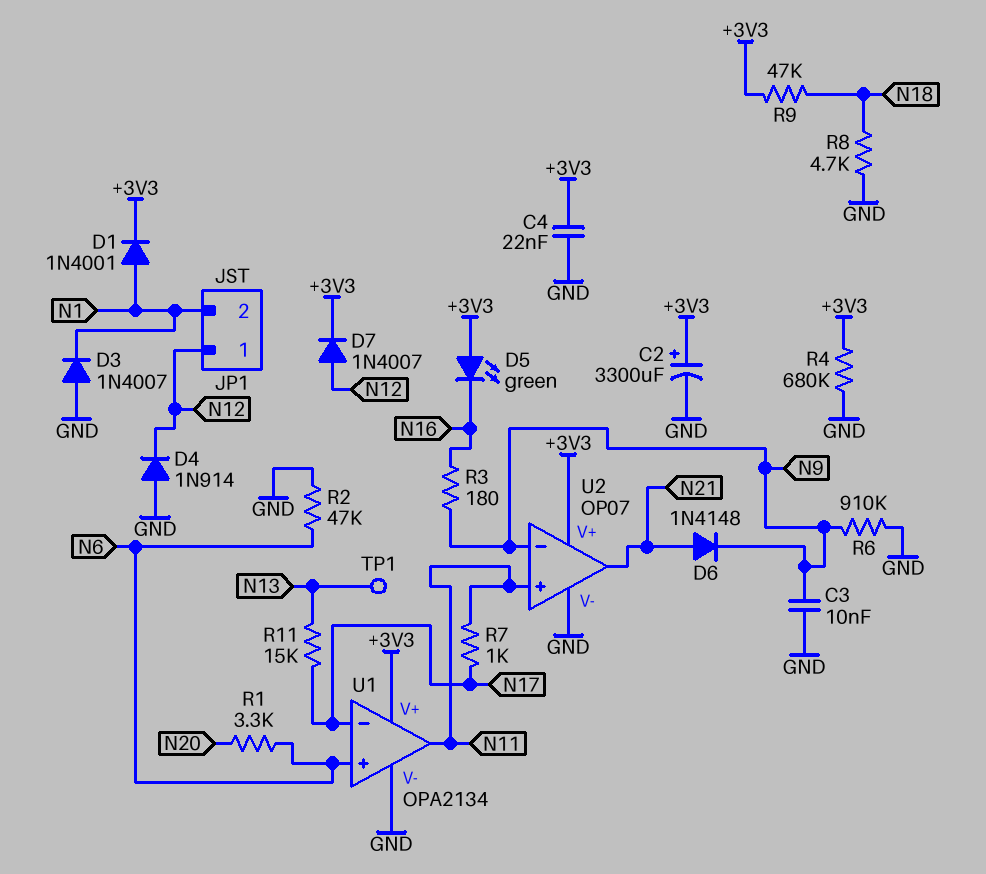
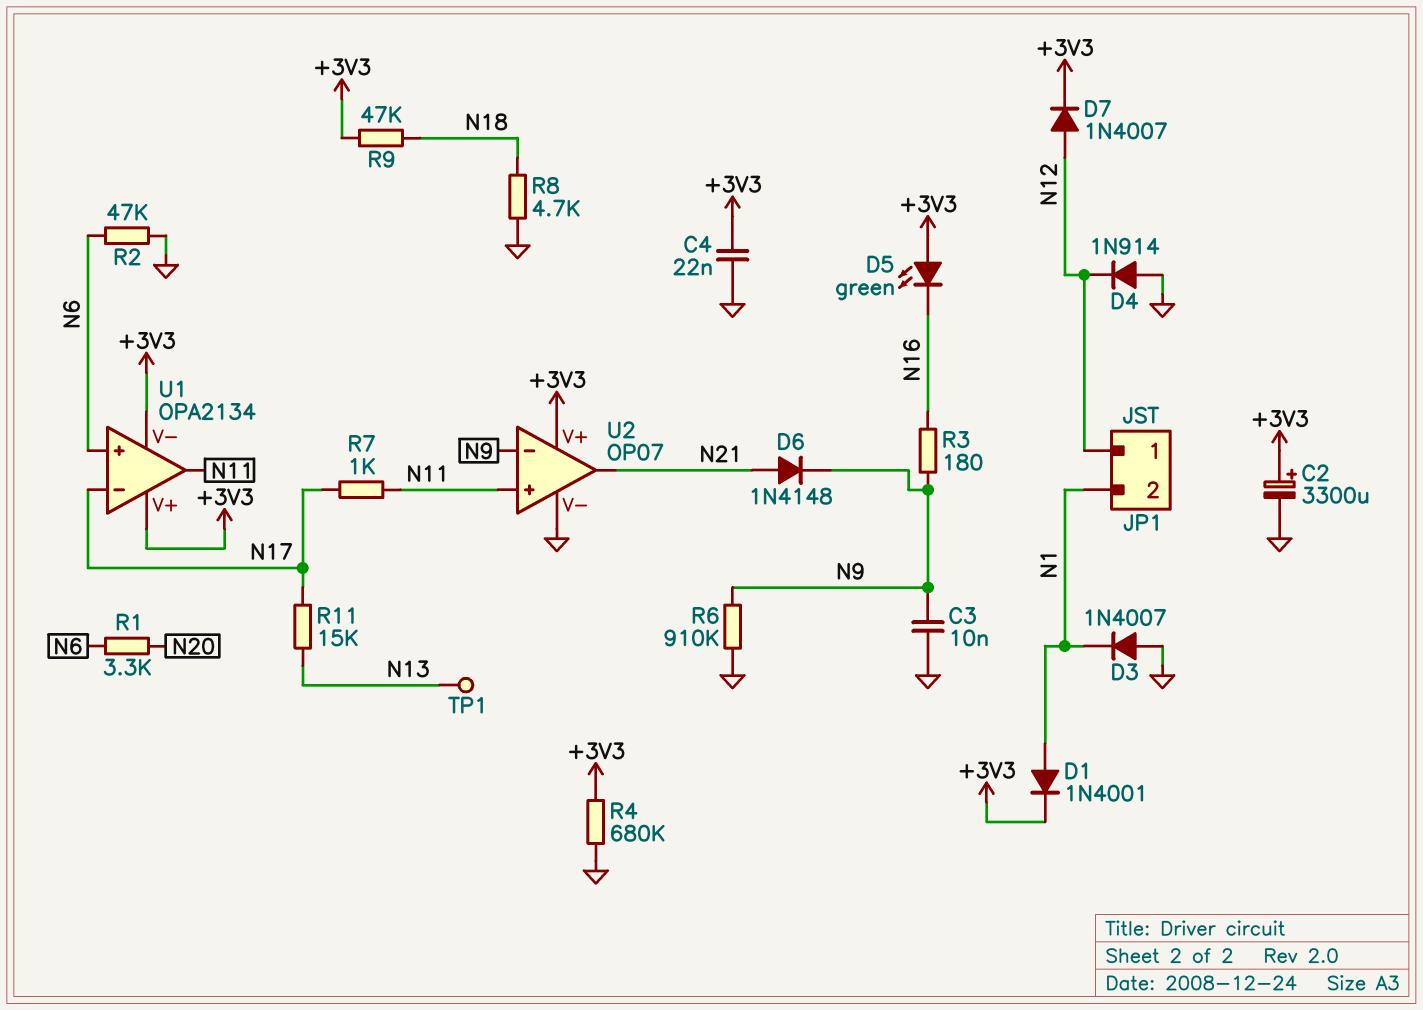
U1 pin V-: GND -> +3V3

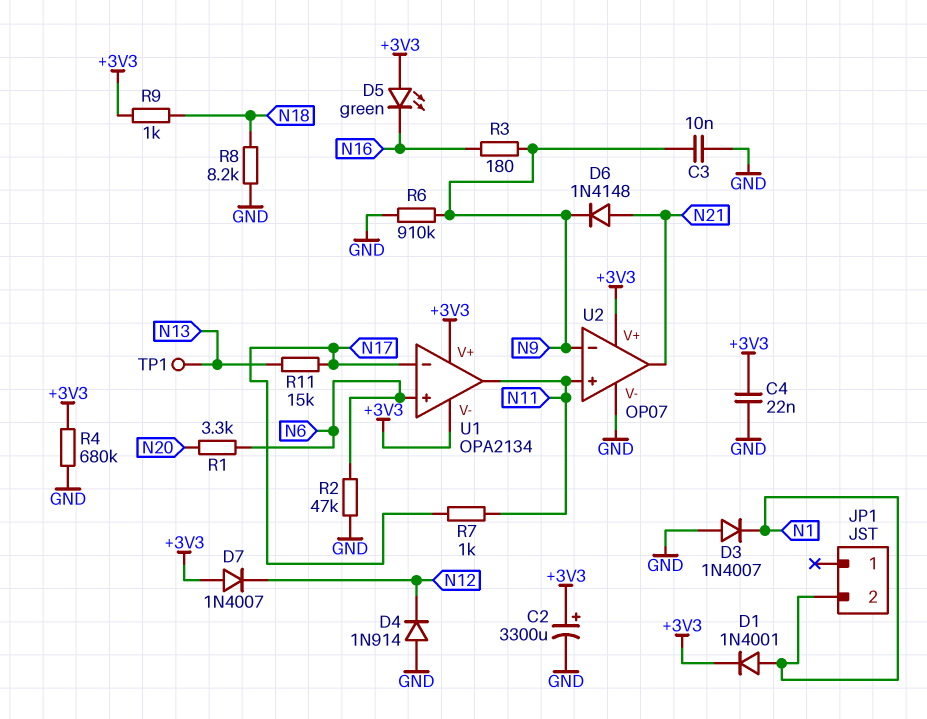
D7: diode 1N4007 (A N12, K +3V3) -> diode 1N4007 (A +3V3, K N12)
JP1 pin 1: N12 -> none
R8: 4.7k (GND, N18) -> 8.2k (GND, N18)
R9: 47k (+3V3, N18) -> 1k (+3V3, N18)

